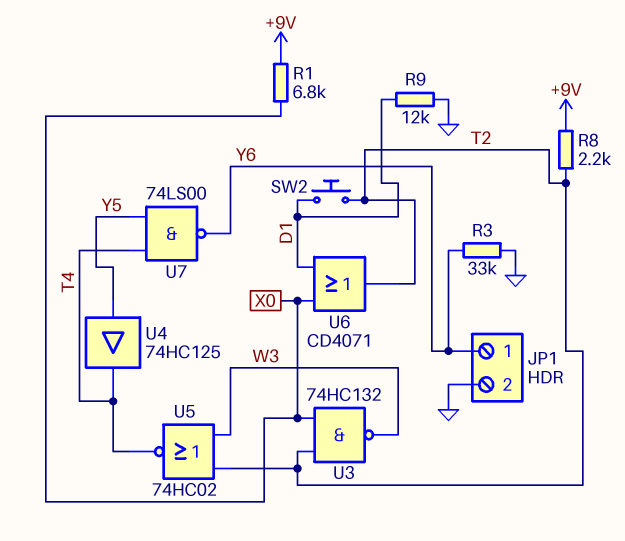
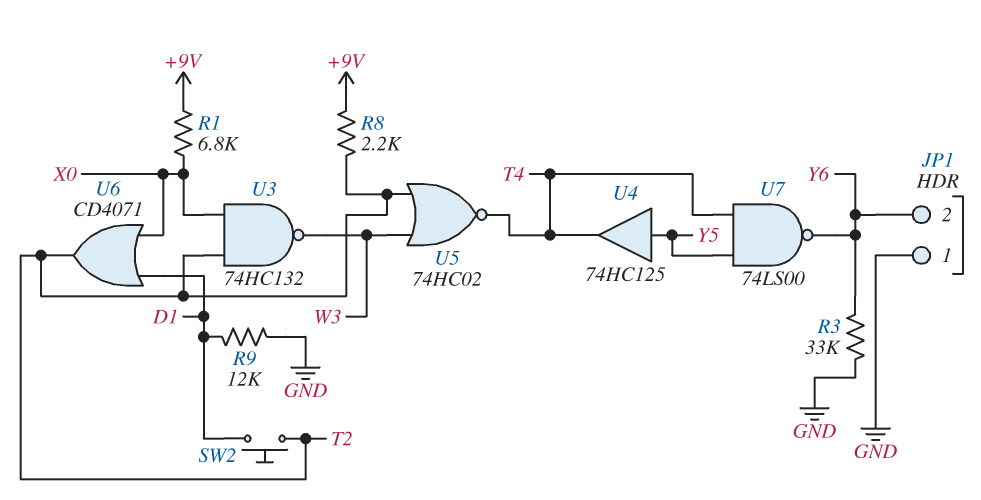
JP1 pin 1: Y6 -> GND
JP1 pin 2: GND -> Y6

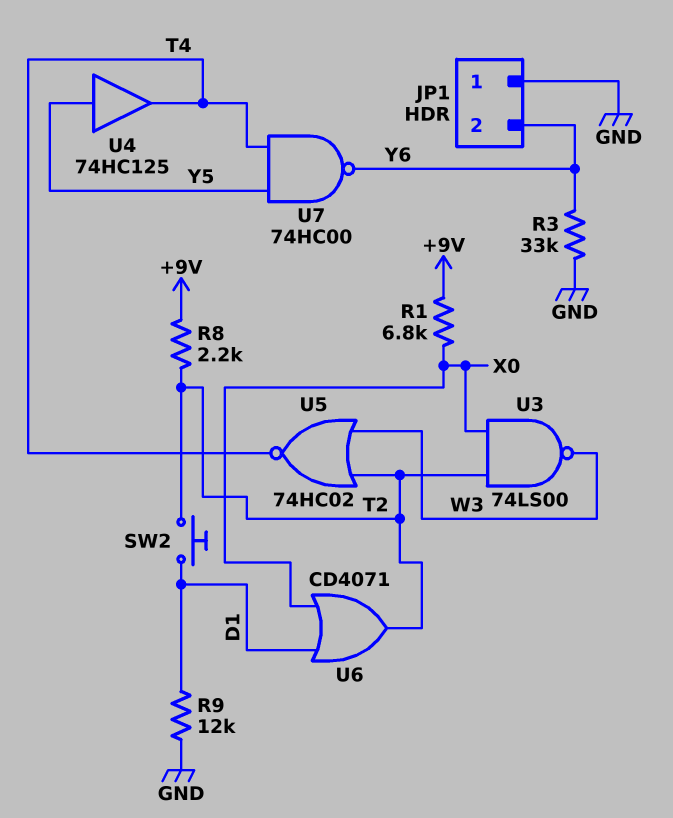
U3: NAND 74HC132 (in T2, in X0, out W3) -> NAND 74LS00 (in T2, in X0, out W3)
U7: NAND 74LS00 (in T4, in Y5, out Y6) -> NAND 74HC00 (in T4, in Y5, out Y6)

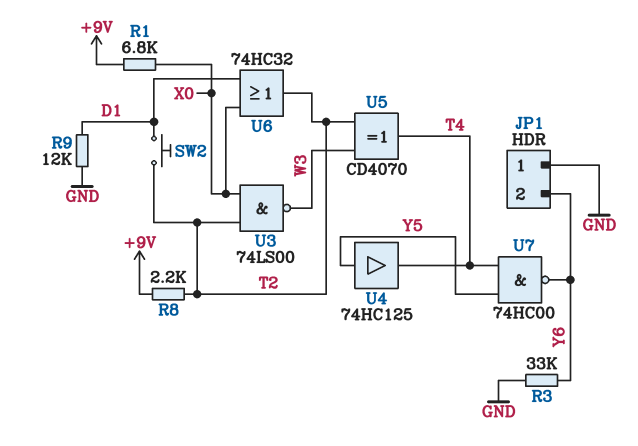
U5: NOR 74HC02 (in T2, in W3, out T4) -> XOR CD4070 (in T2, in W3, out T4)
U6: OR CD4071 (in D1, in X0, out T2) -> OR 74HC32 (in D1, in X0, out T2)

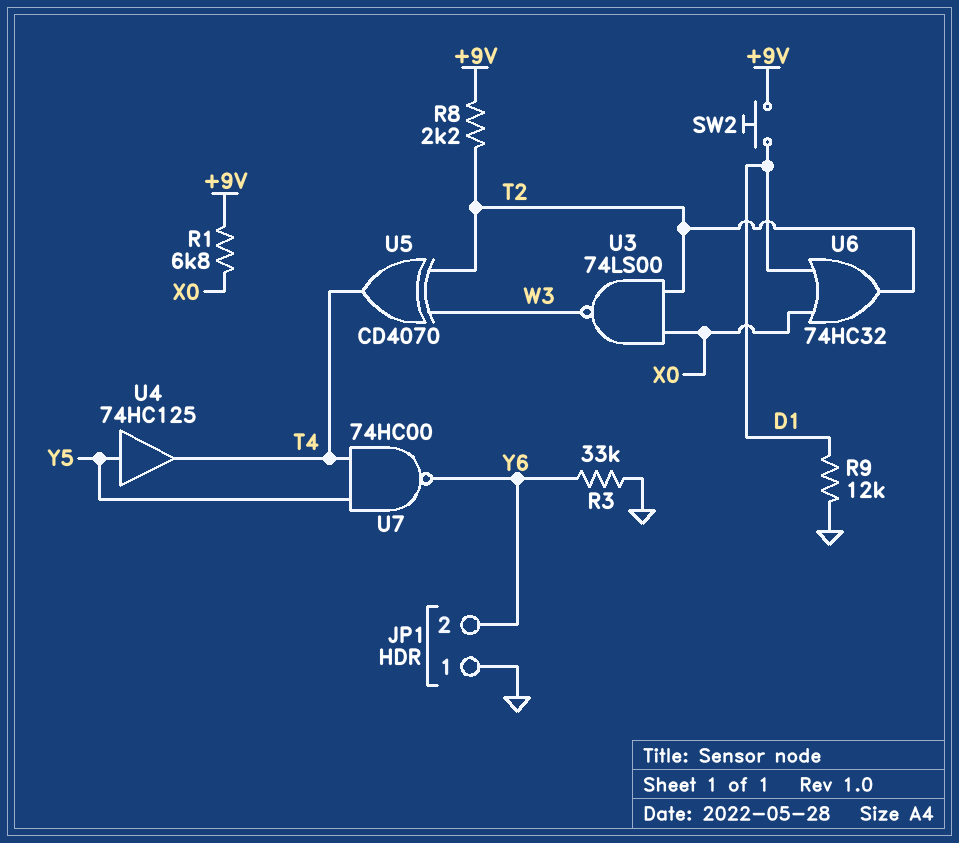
SW2: button (D1, T2) -> button (+9V, D1)

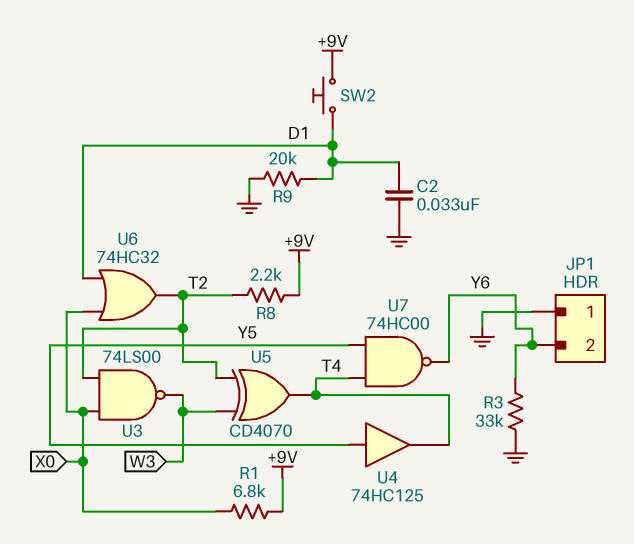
C2: none -> 33nF (D1, GND)
R9: 12k (D1, GND) -> 20k (D1, GND)

